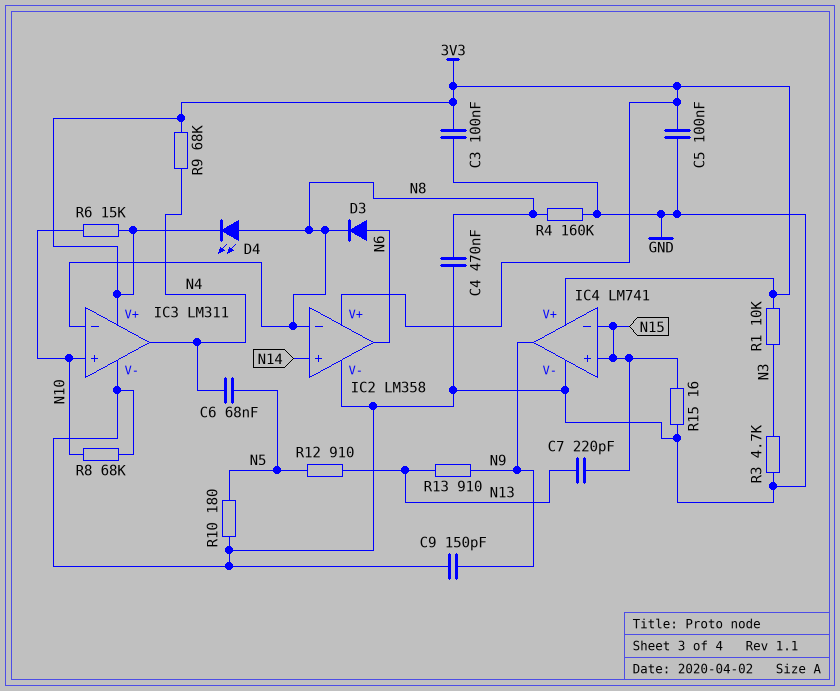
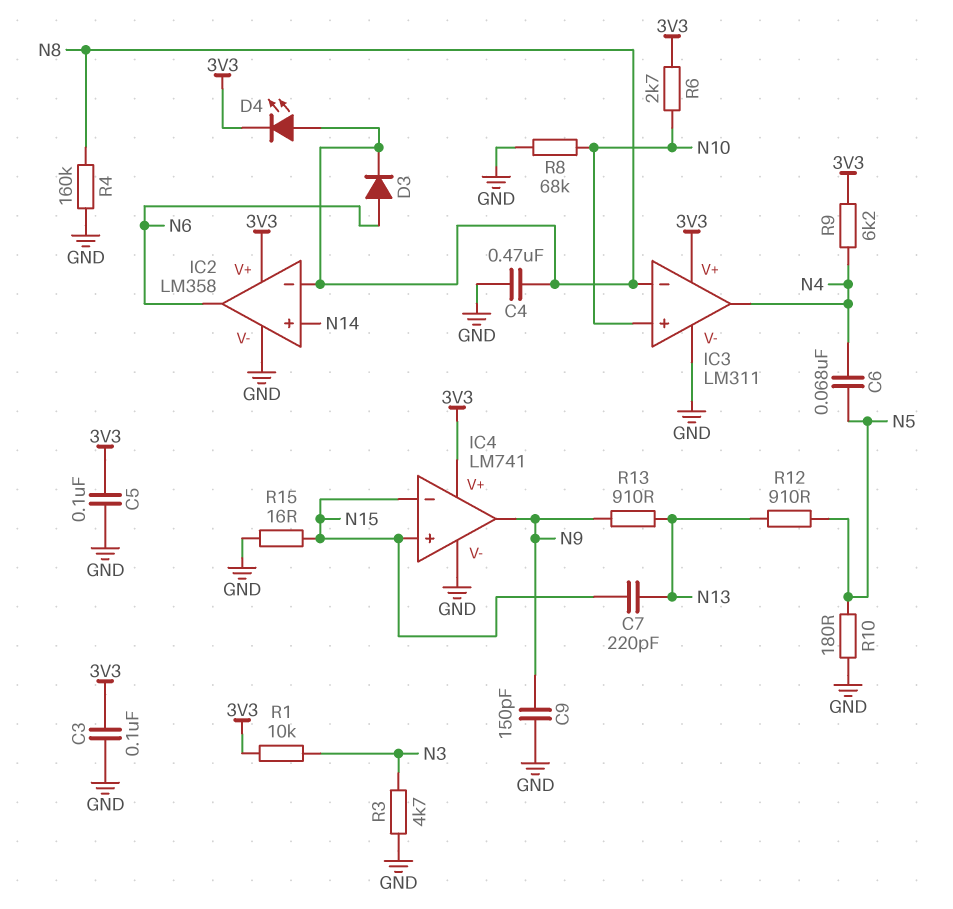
R6: 15k (3V3, N10) -> 2.7k (3V3, N10)
R9: 68k (3V3, N4) -> 6.2k (3V3, N4)

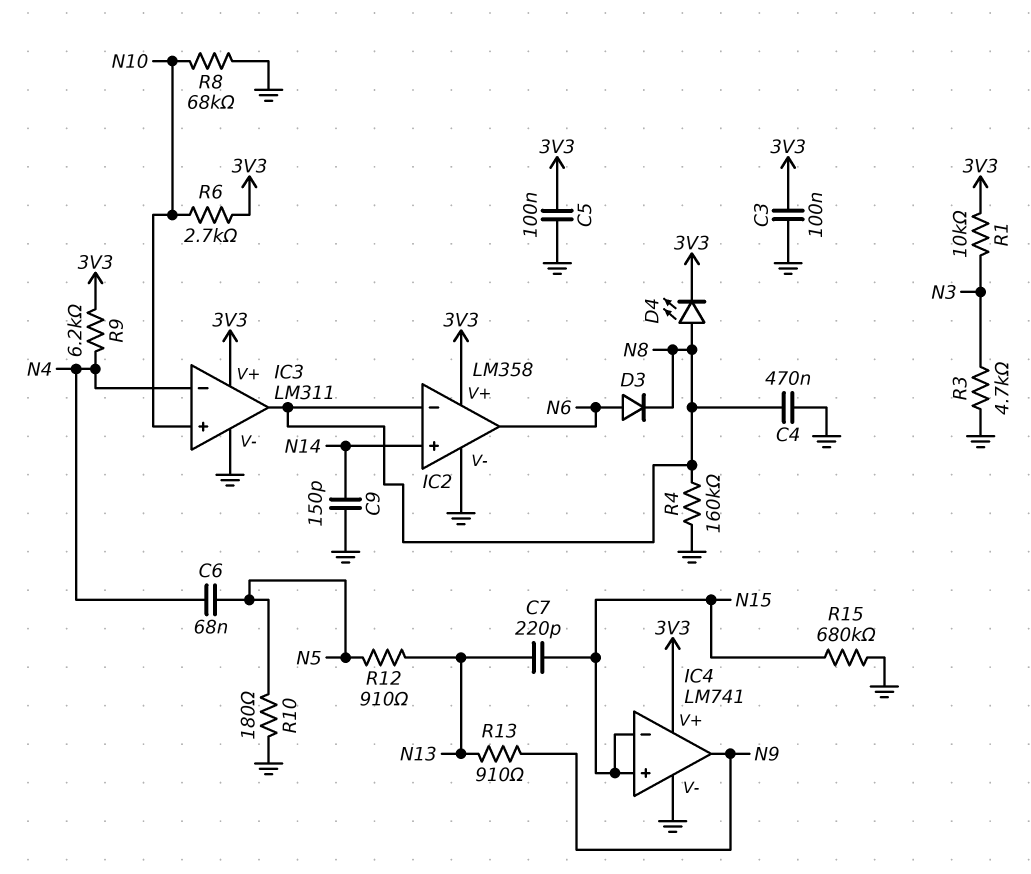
C9: 150pF (GND, N9) -> 150pF (GND, N14)
IC3 pin in-: N8 -> N4
IC3 pin out: N4 -> N8
R15: 16 (GND, N15) -> 680k (GND, N15)

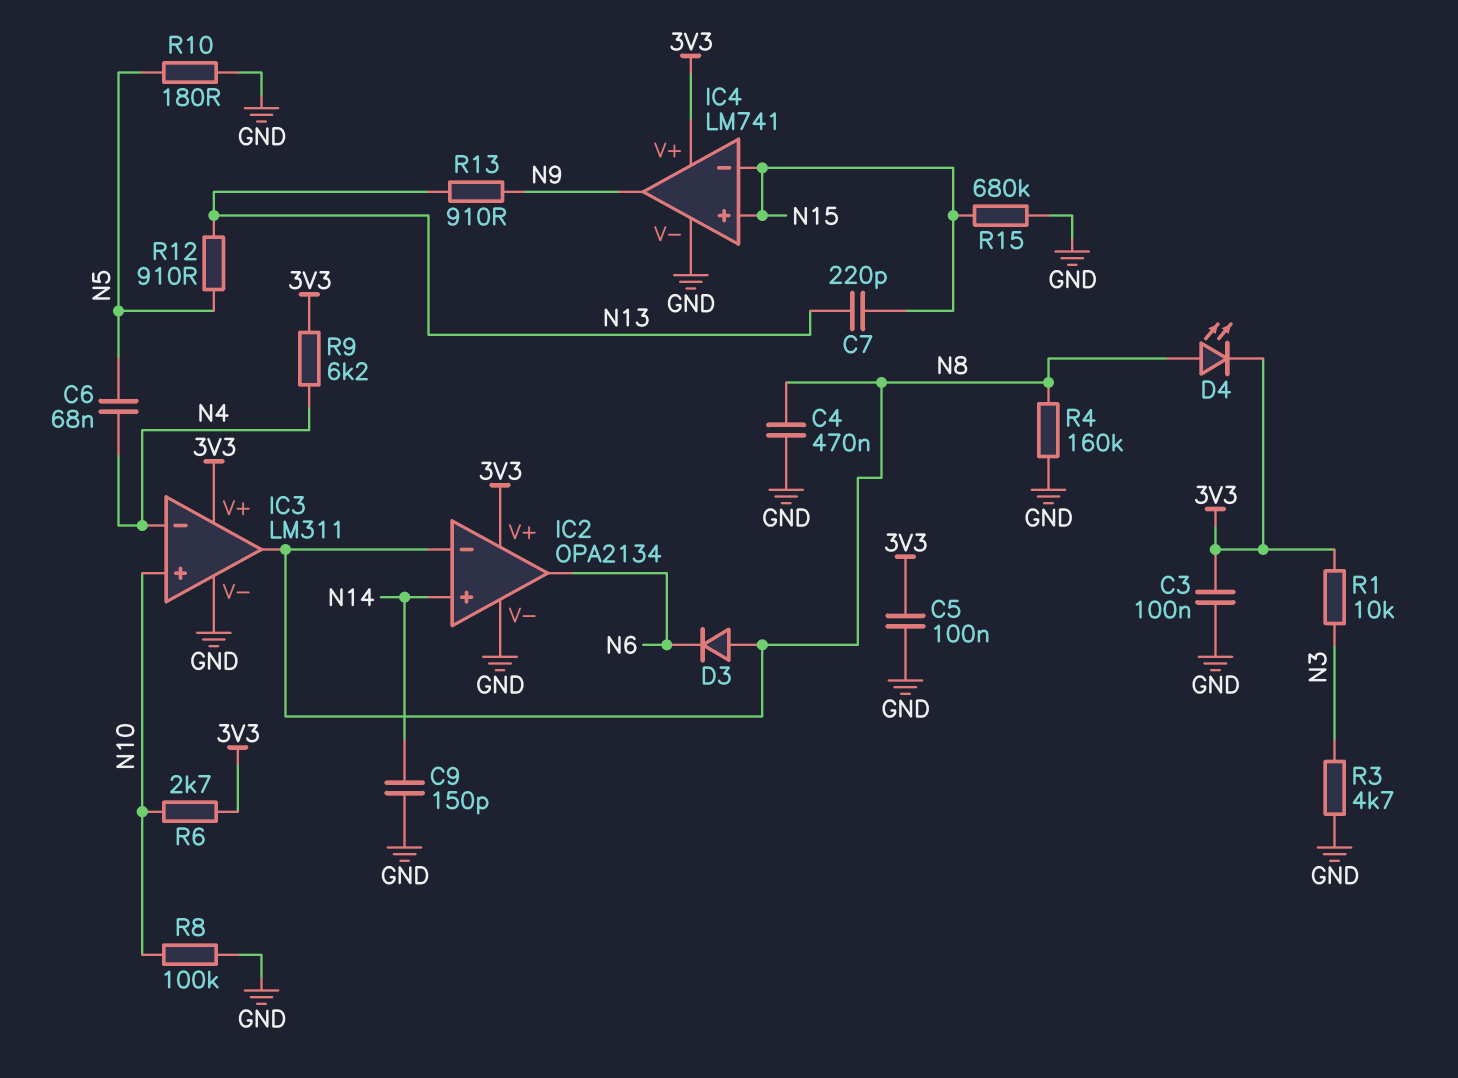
D3: diode (A N6, K N8) -> diode (A N8, K N6)
IC2: LM358 -> OPA2134
R8: 68k (GND, N10) -> 100k (GND, N10)

